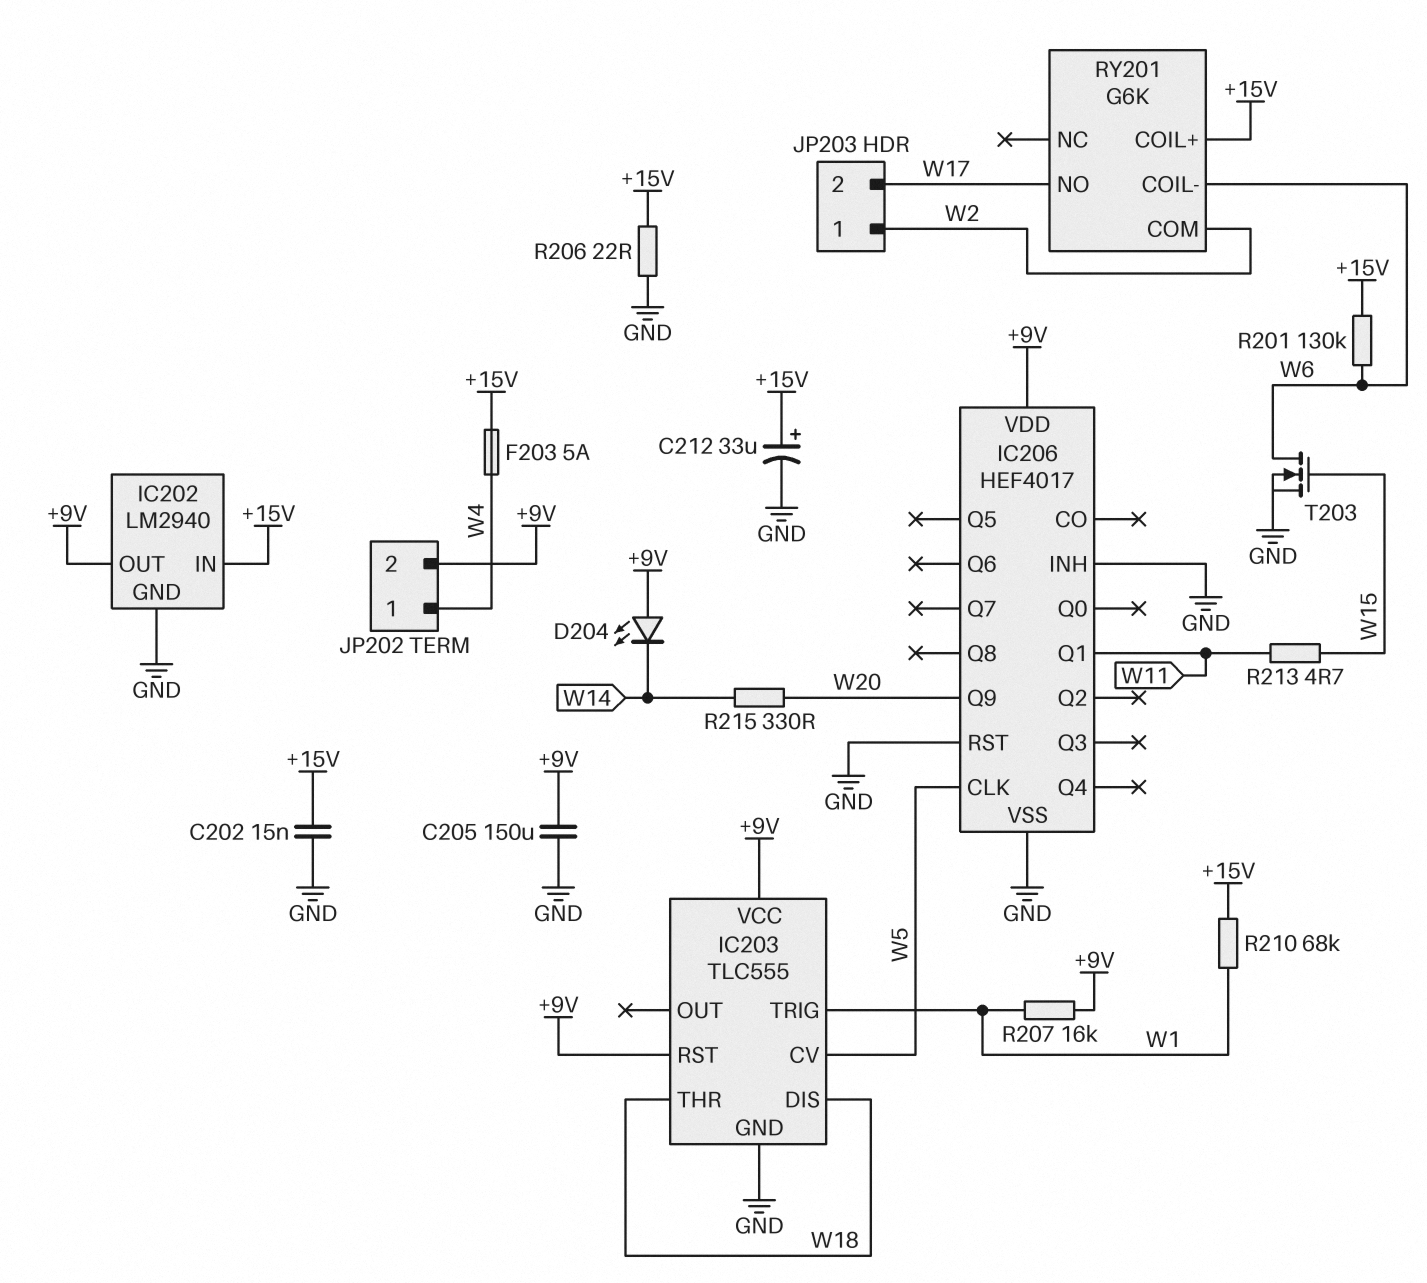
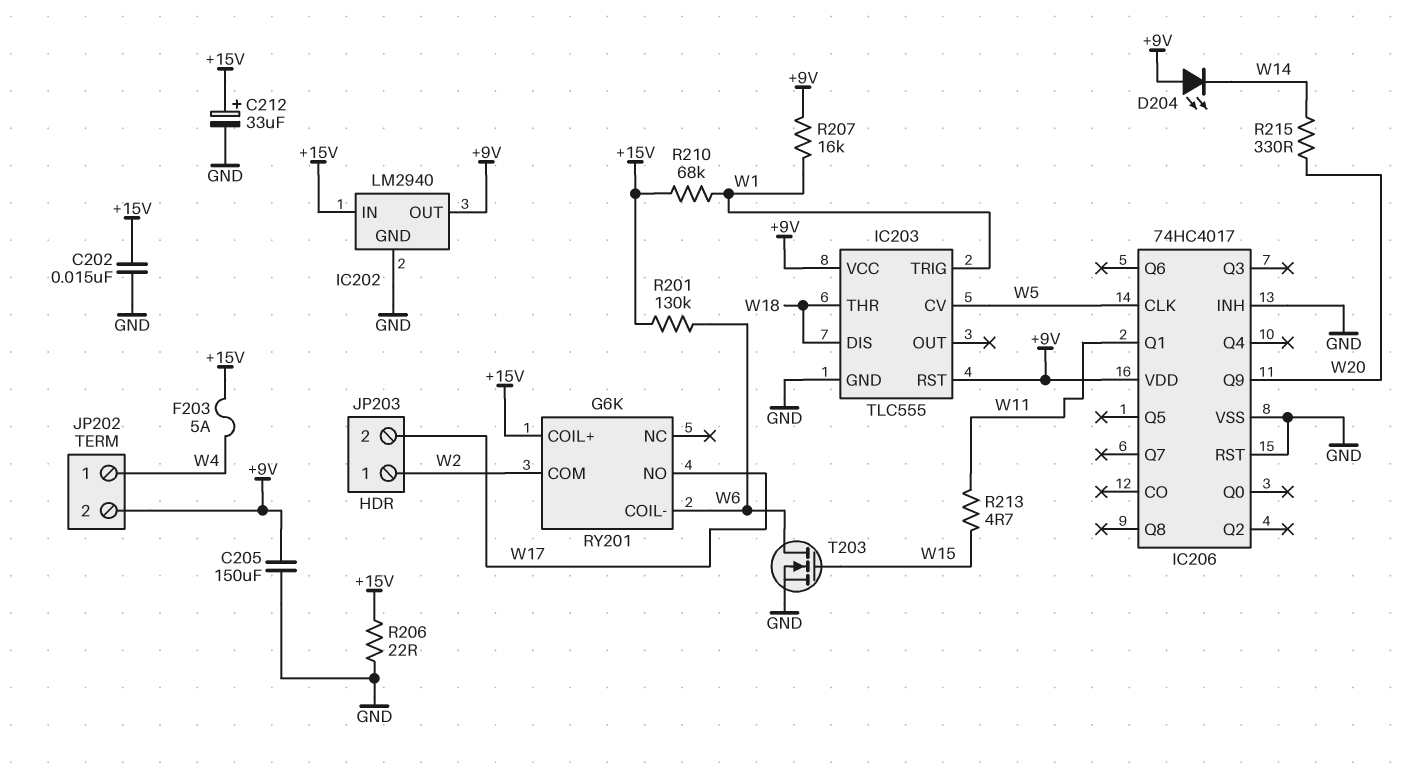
IC206: HEF4017 -> 74HC4017

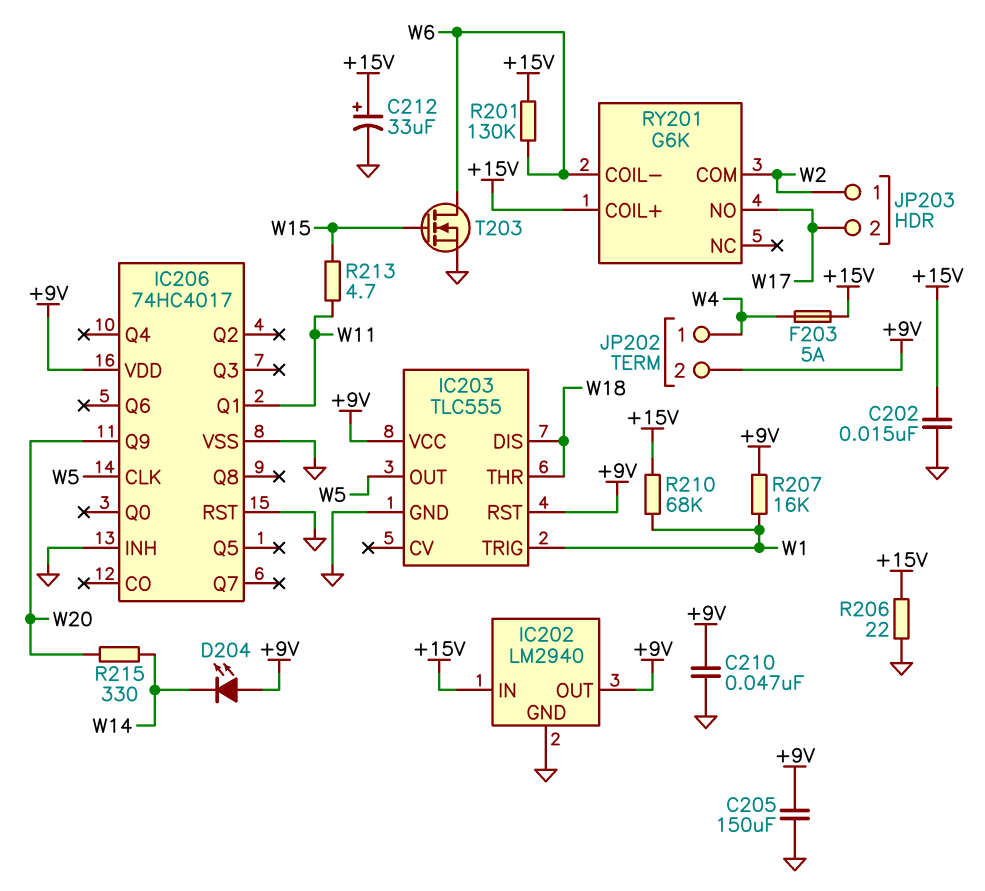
C210: none -> 47nF (+9V, GND)
IC203 pin CV: W5 -> none
IC203 pin OUT: none -> W5

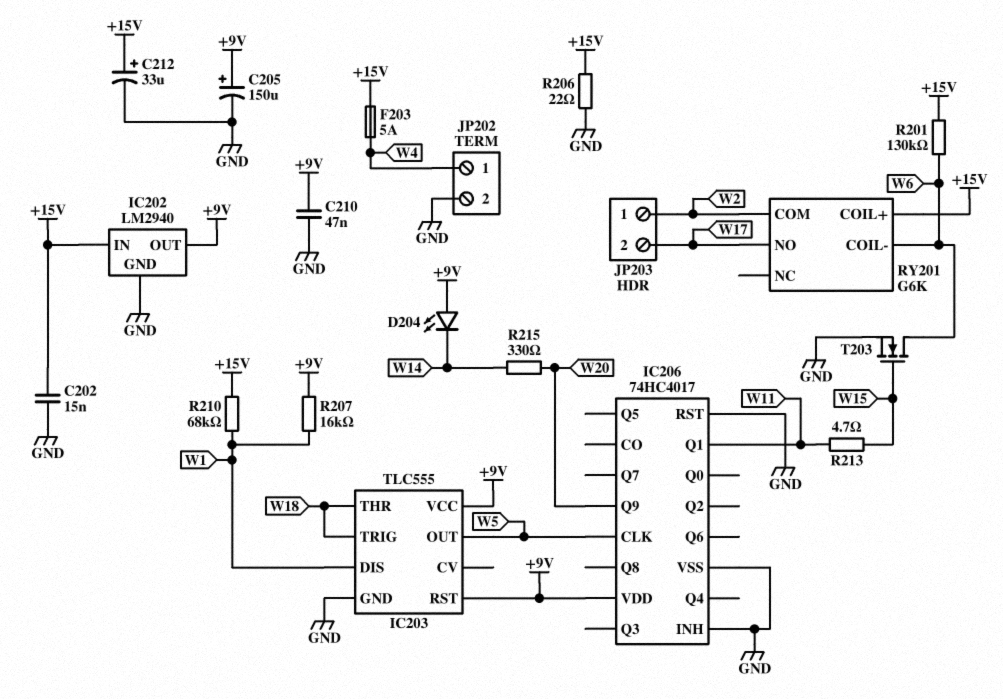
C205: 150uF (+9V, GND) -> 150uF (plus +9V, minus GND)
IC203 pin DIS: W18 -> W1
IC203 pin TRIG: W1 -> W18
JP202 pin 2: +9V -> GND

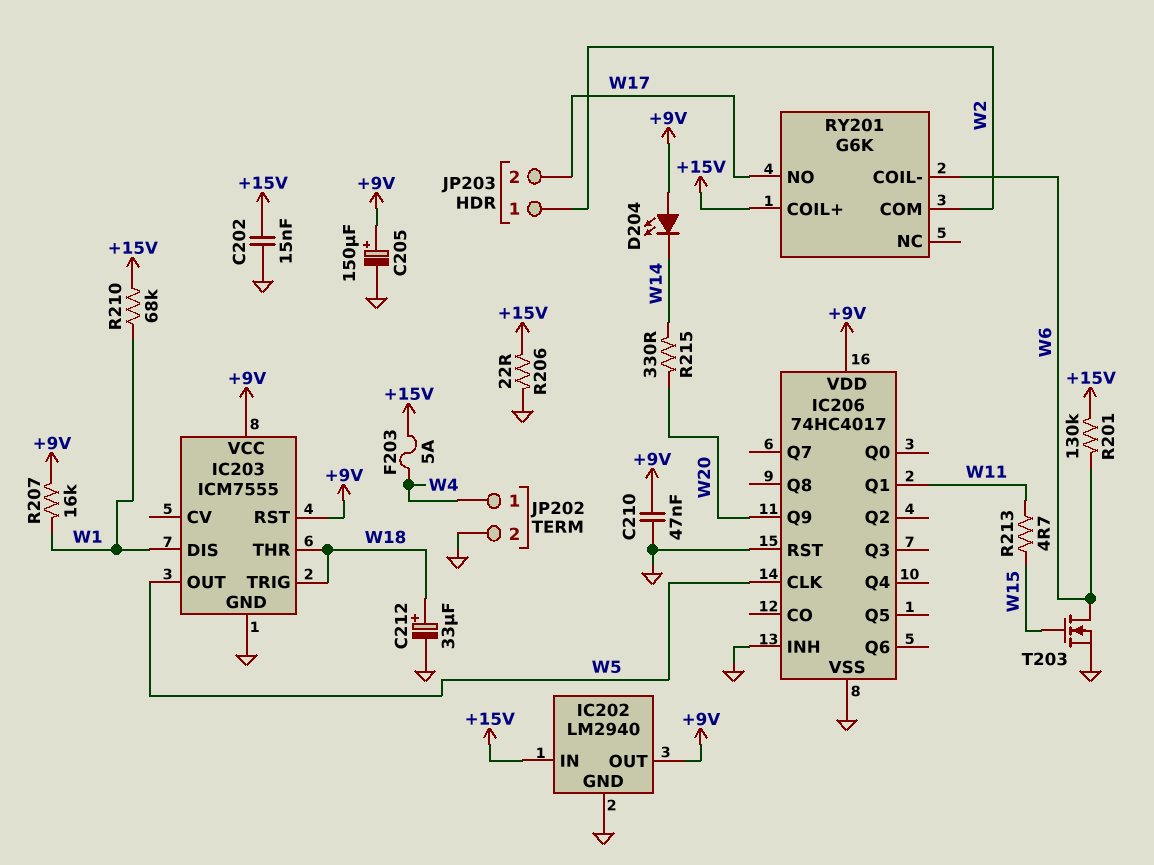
C212: 33uF (plus +15V, minus GND) -> 33uF (plus W18, minus GND)
IC203: TLC555 -> ICM7555

